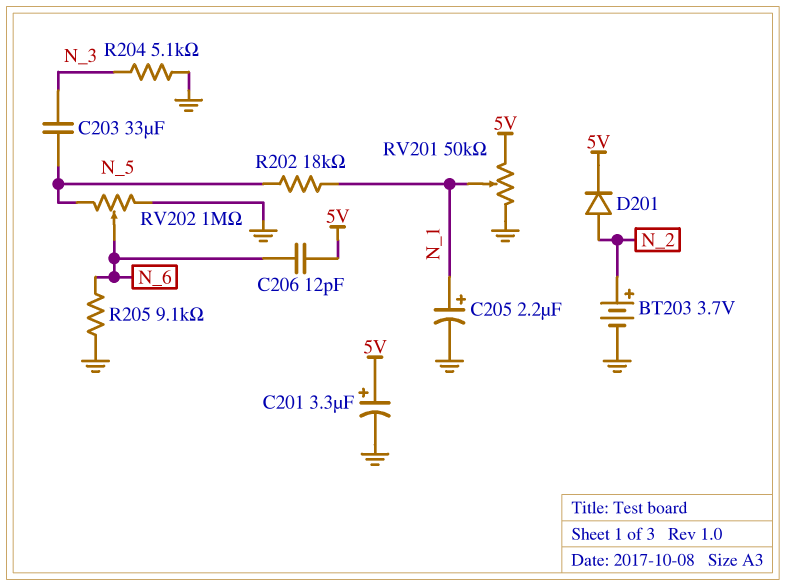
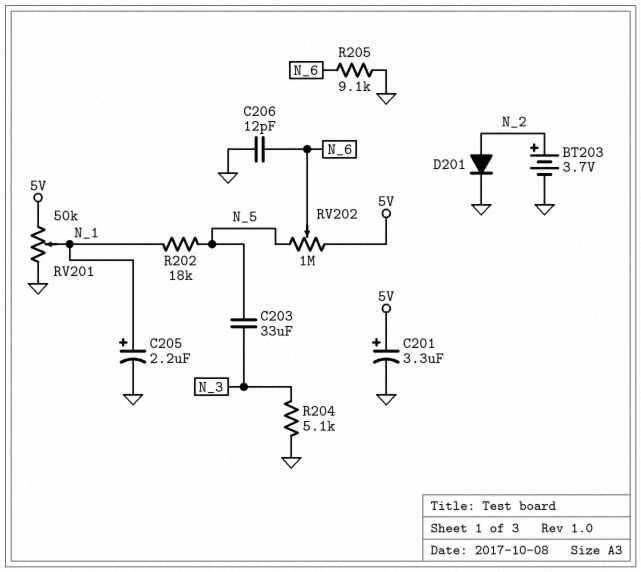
C206: 12pF (5V, N_6) -> 12pF (GND, N_6)
D201: diode (A N_2, K 5V) -> diode (A N_2, K GND)
RV202: 1M (GND, N_5, wiper N_6) -> 1M (5V, N_5, wiper N_6)

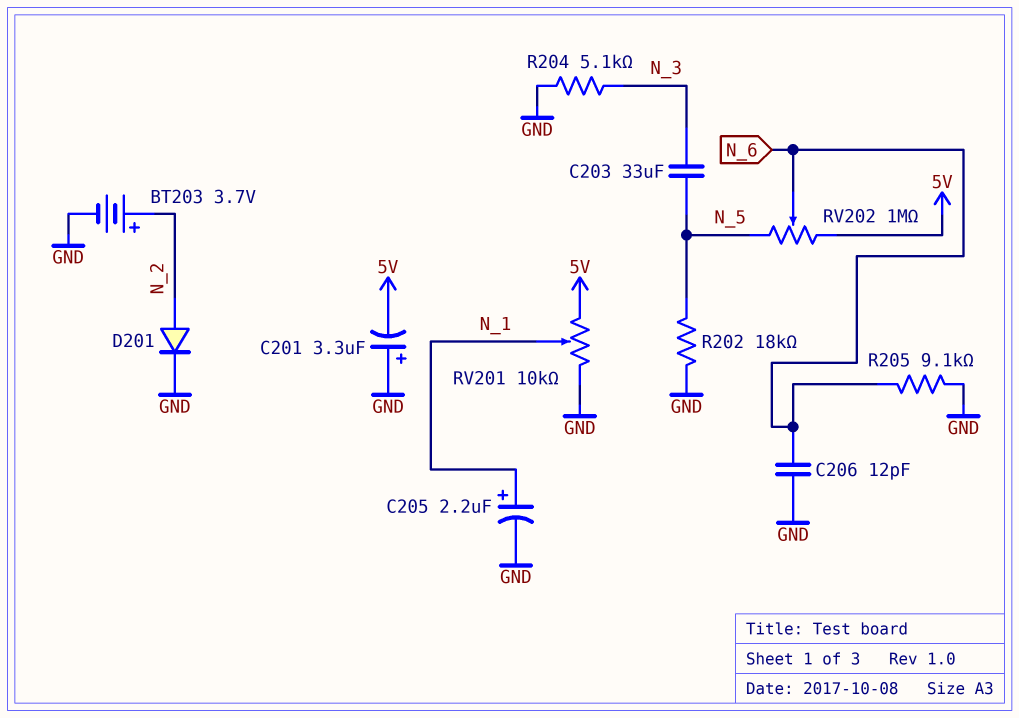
C201: 3.3uF (plus 5V, minus GND) -> 3.3uF (plus GND, minus 5V)
R202: 18k (N_1, N_5) -> 18k (GND, N_5)
RV201: 50k (5V, GND, wiper N_1) -> 10k (5V, GND, wiper N_1)

